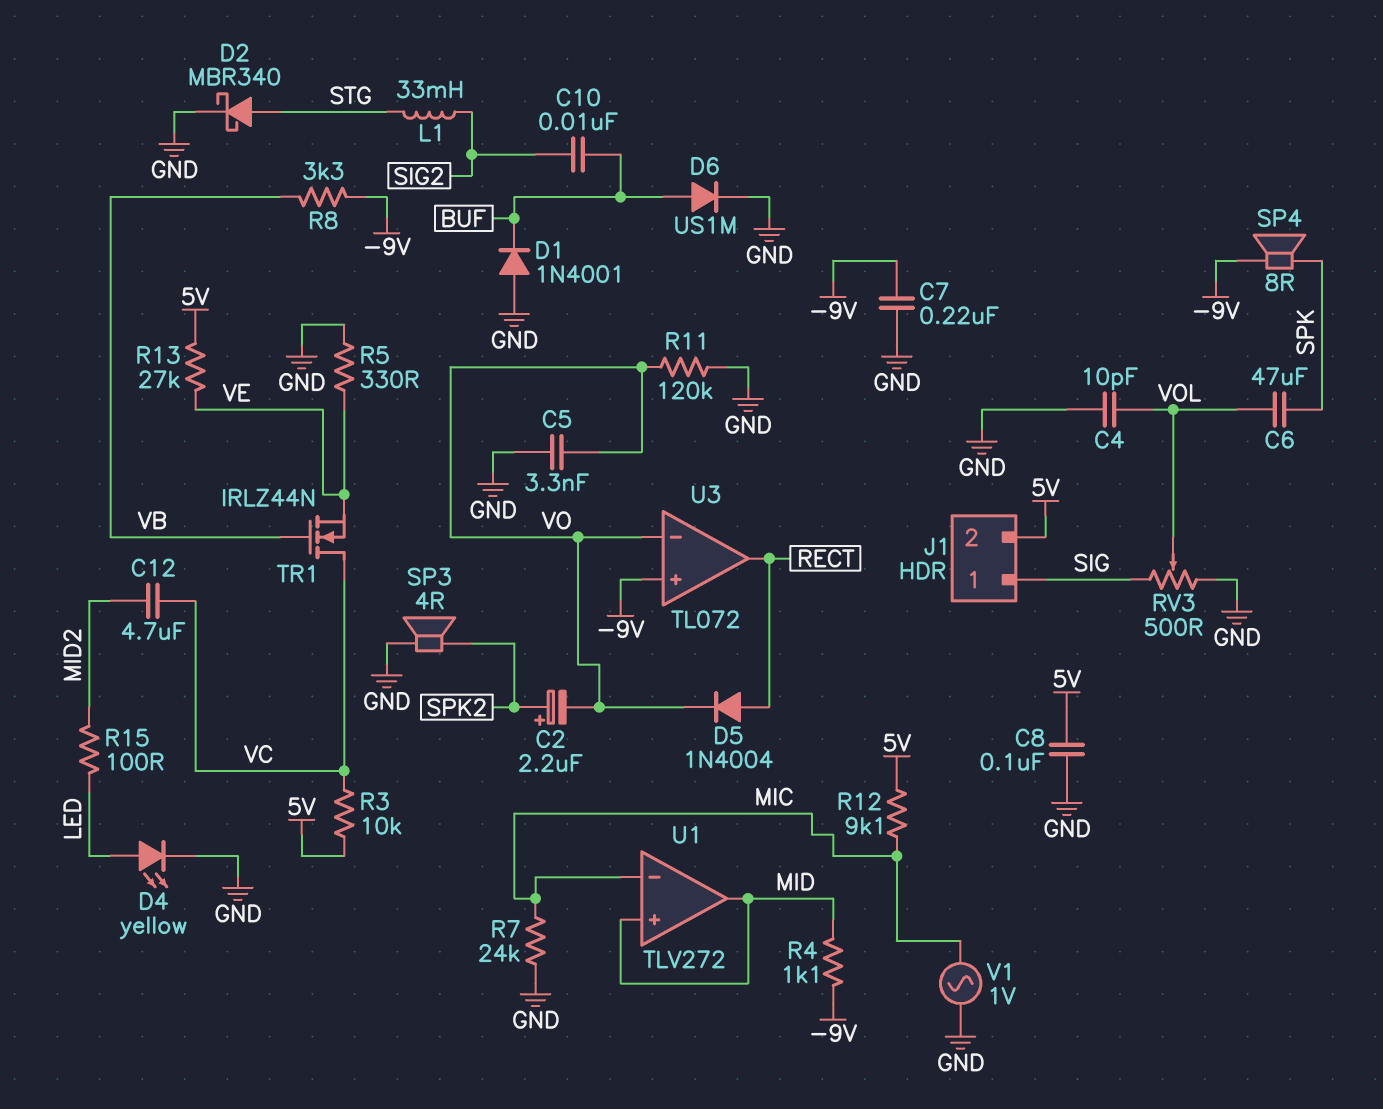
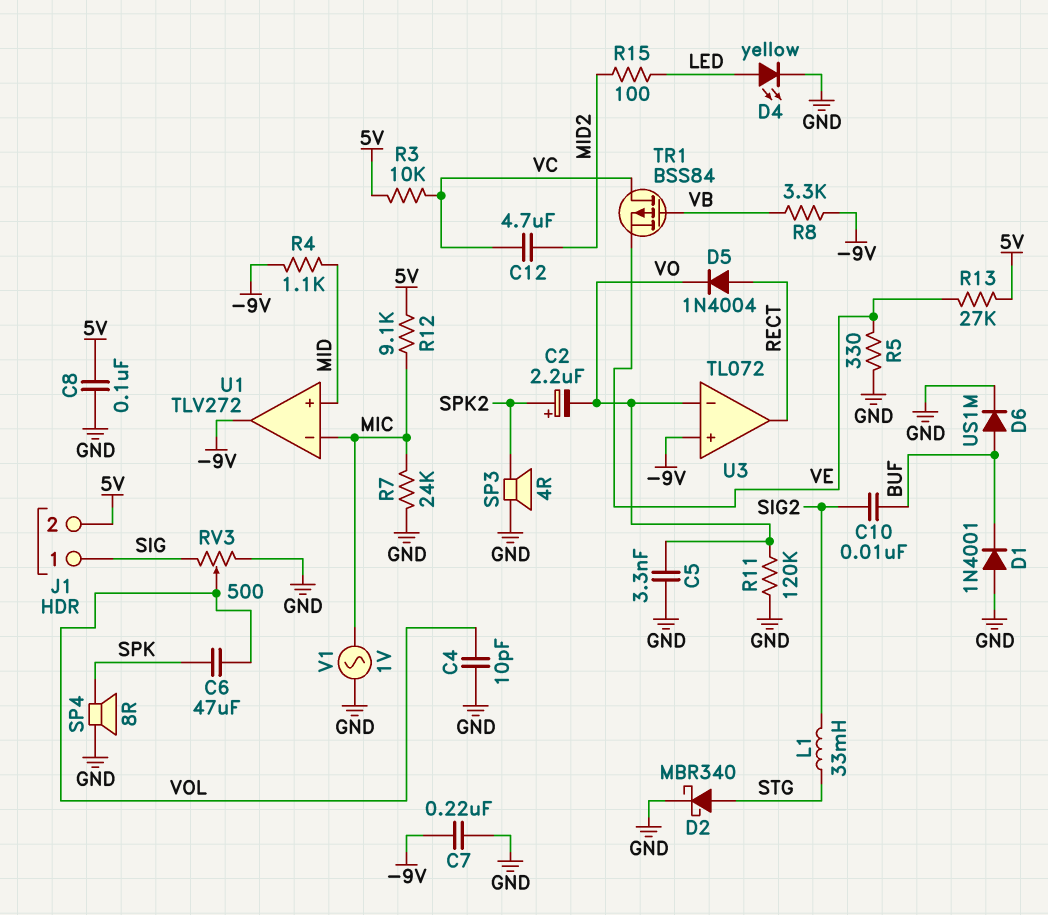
SP4: speaker 8R (-9V, SPK) -> speaker 8R (GND, SPK)
TR1: NMOS IRLZ44N (G VB, D VC, S VE) -> PMOS BSS84 (G VB, D VC, S VE)
U1 pin out: MID -> -9V

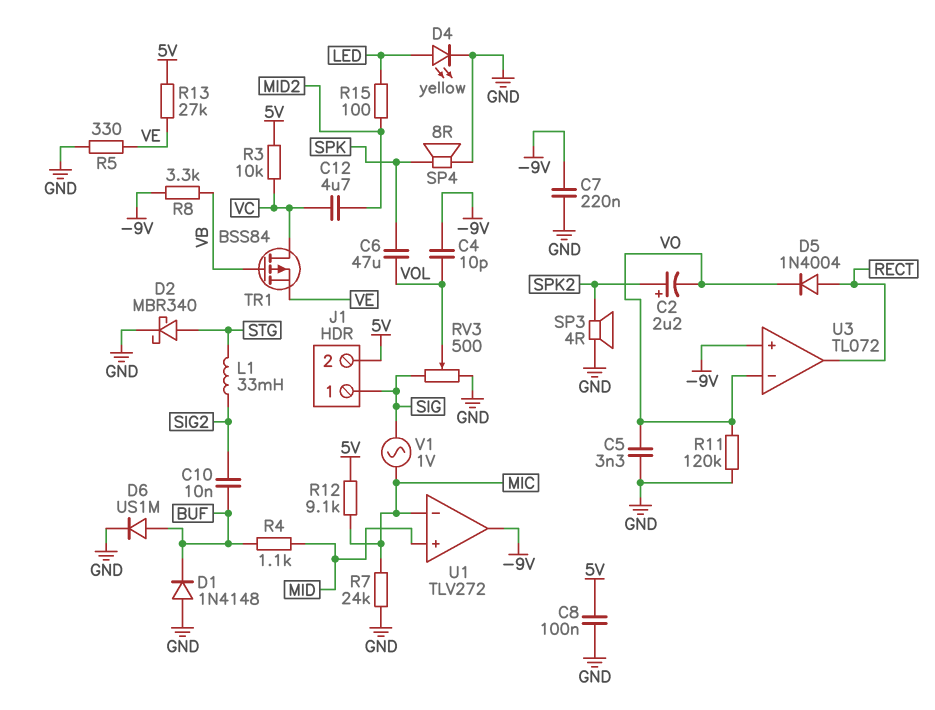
C4: 10pF (GND, VOL) -> 10pF (-9V, VOL)
D1: diode 1N4001 (A GND, K BUF) -> diode 1N4148 (A GND, K BUF)
R4: 1.1k (-9V, MID) -> 1.1k (BUF, MID)
V1: AC 1V (GND, MIC) -> AC 1V (MIC, SIG)

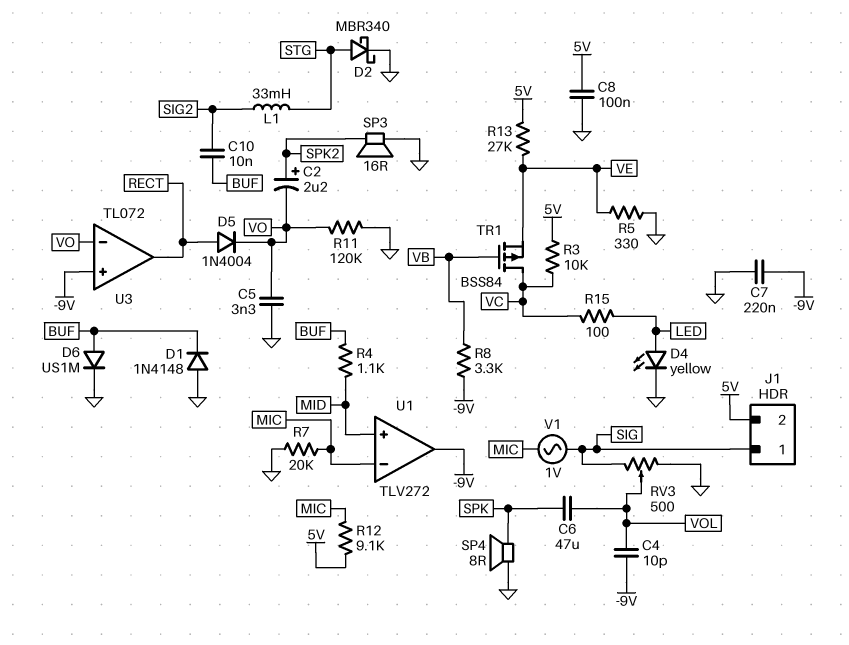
C12: 4.7uF (MID2, VC) -> none
R7: 24k (GND, MIC) -> 20k (GND, MIC)
R15: 100 (LED, MID2) -> 100 (LED, VC)
SP3: speaker 4R (GND, SPK2) -> speaker 16R (GND, SPK2)

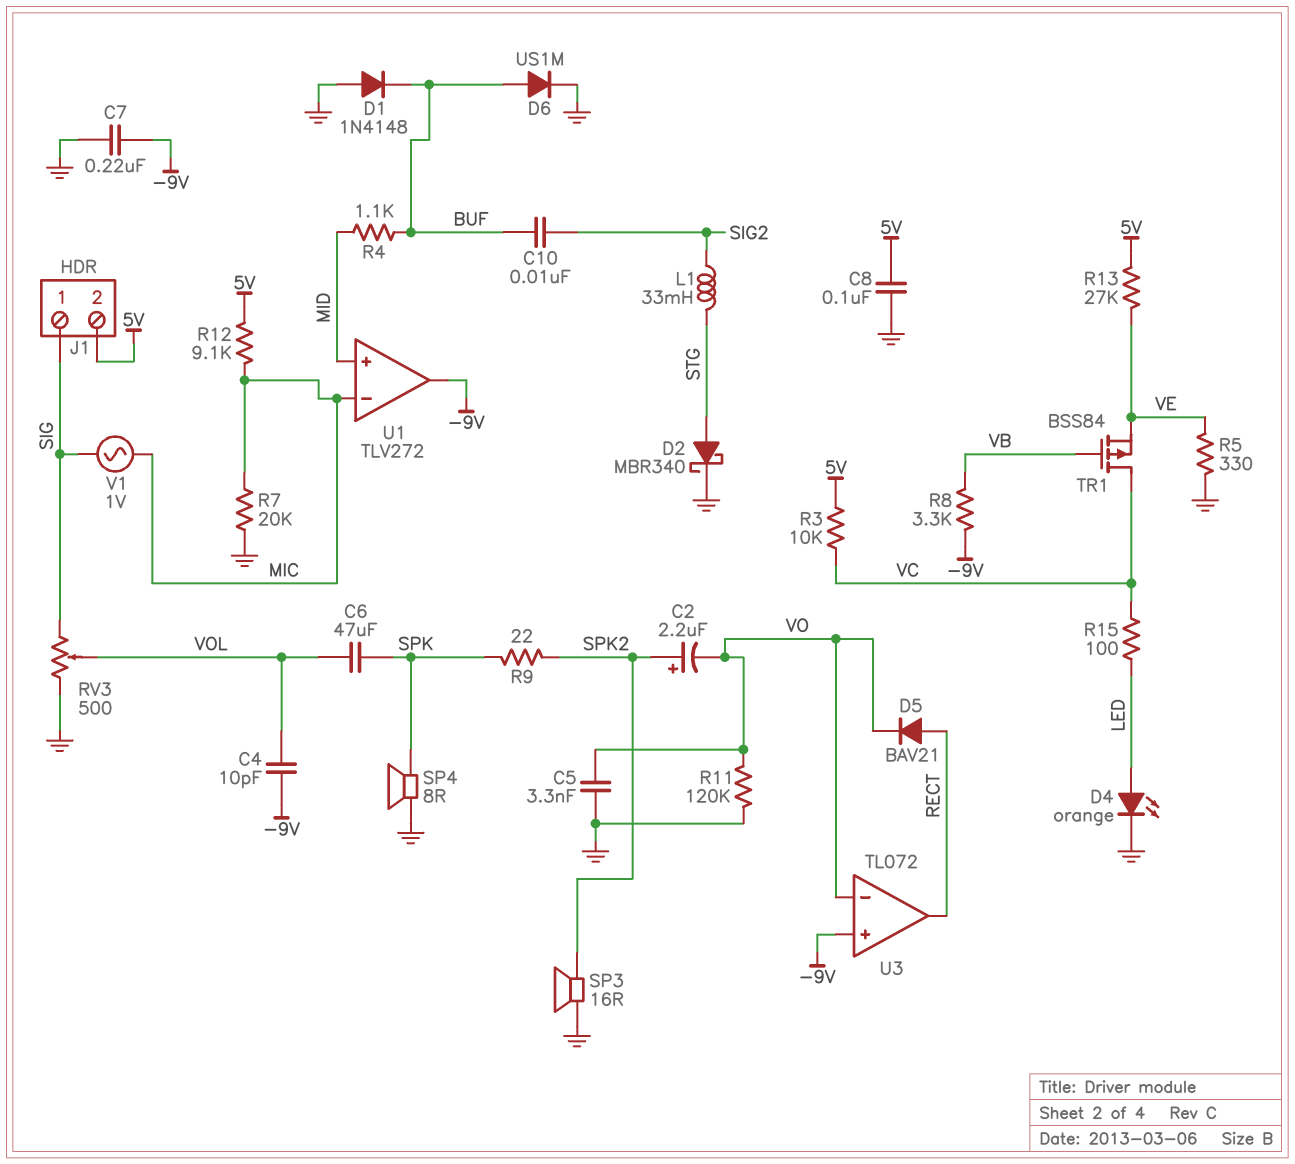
D4: LED yellow (A LED, K GND) -> LED orange (A LED, K GND)
D5: diode 1N4004 (A RECT, K VO) -> diode BAV21 (A RECT, K VO)
R9: none -> 22 (SPK, SPK2)

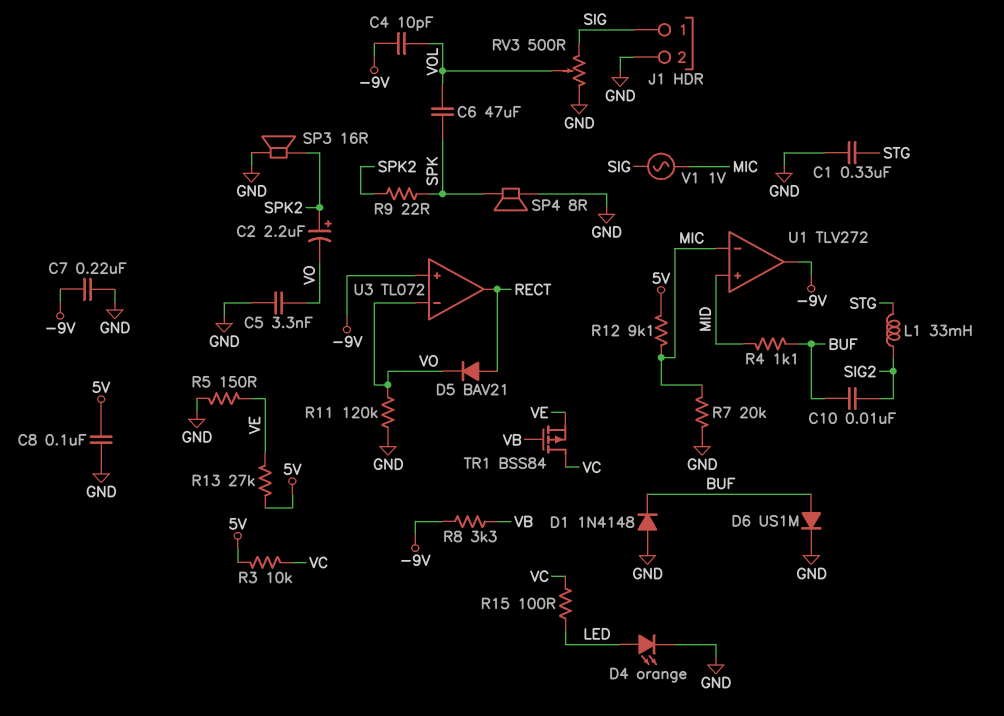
C1: none -> 330nF (GND, STG)
D2: schottky MBR340 (A STG, K GND) -> none
J1 pin 2: 5V -> GND
R5: 330 (GND, VE) -> 150 (GND, VE)

